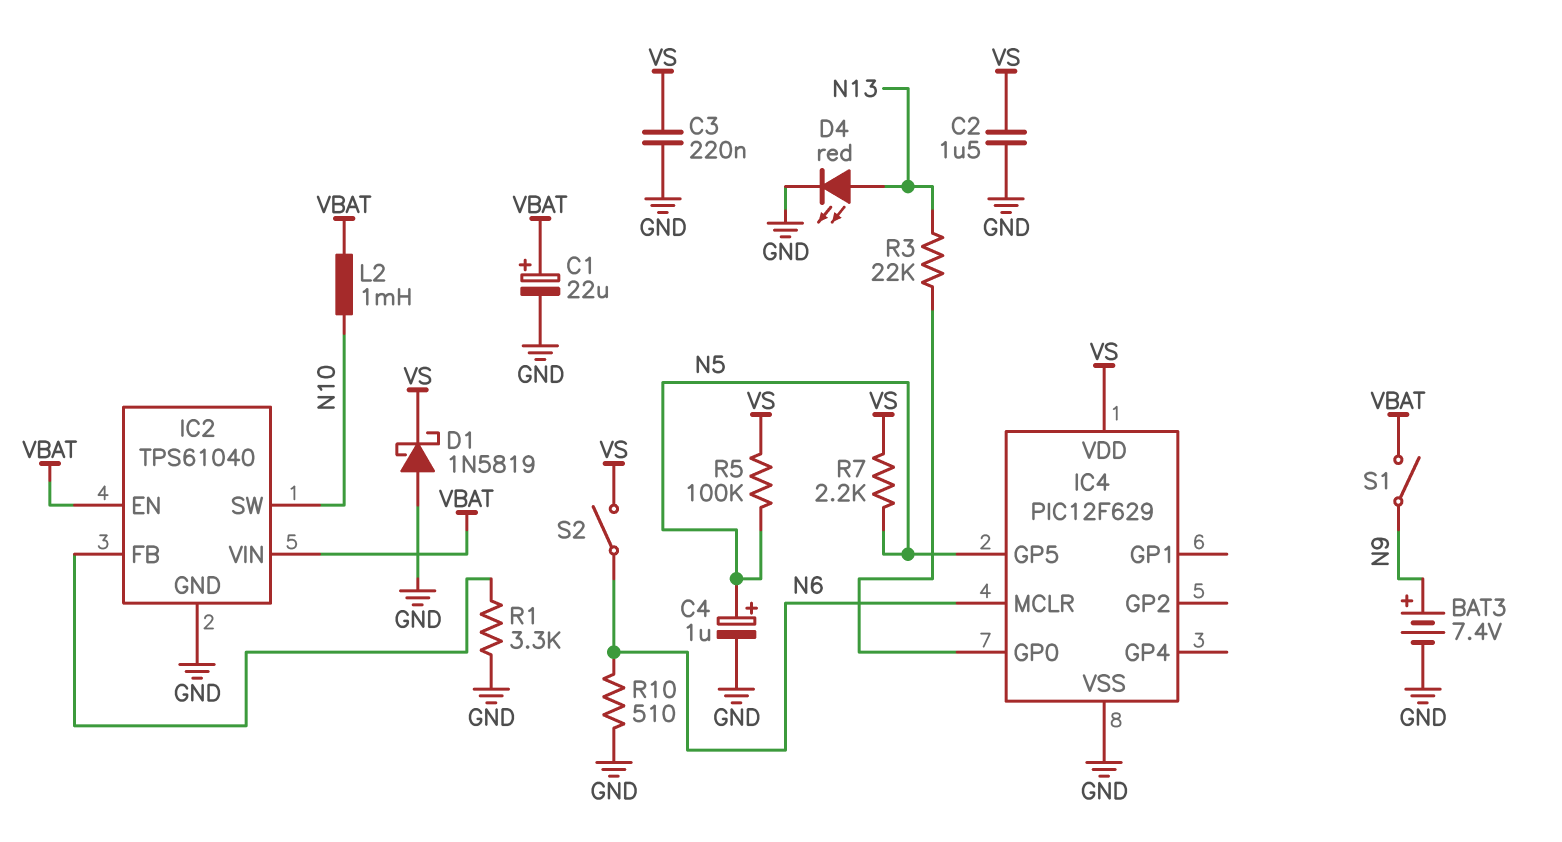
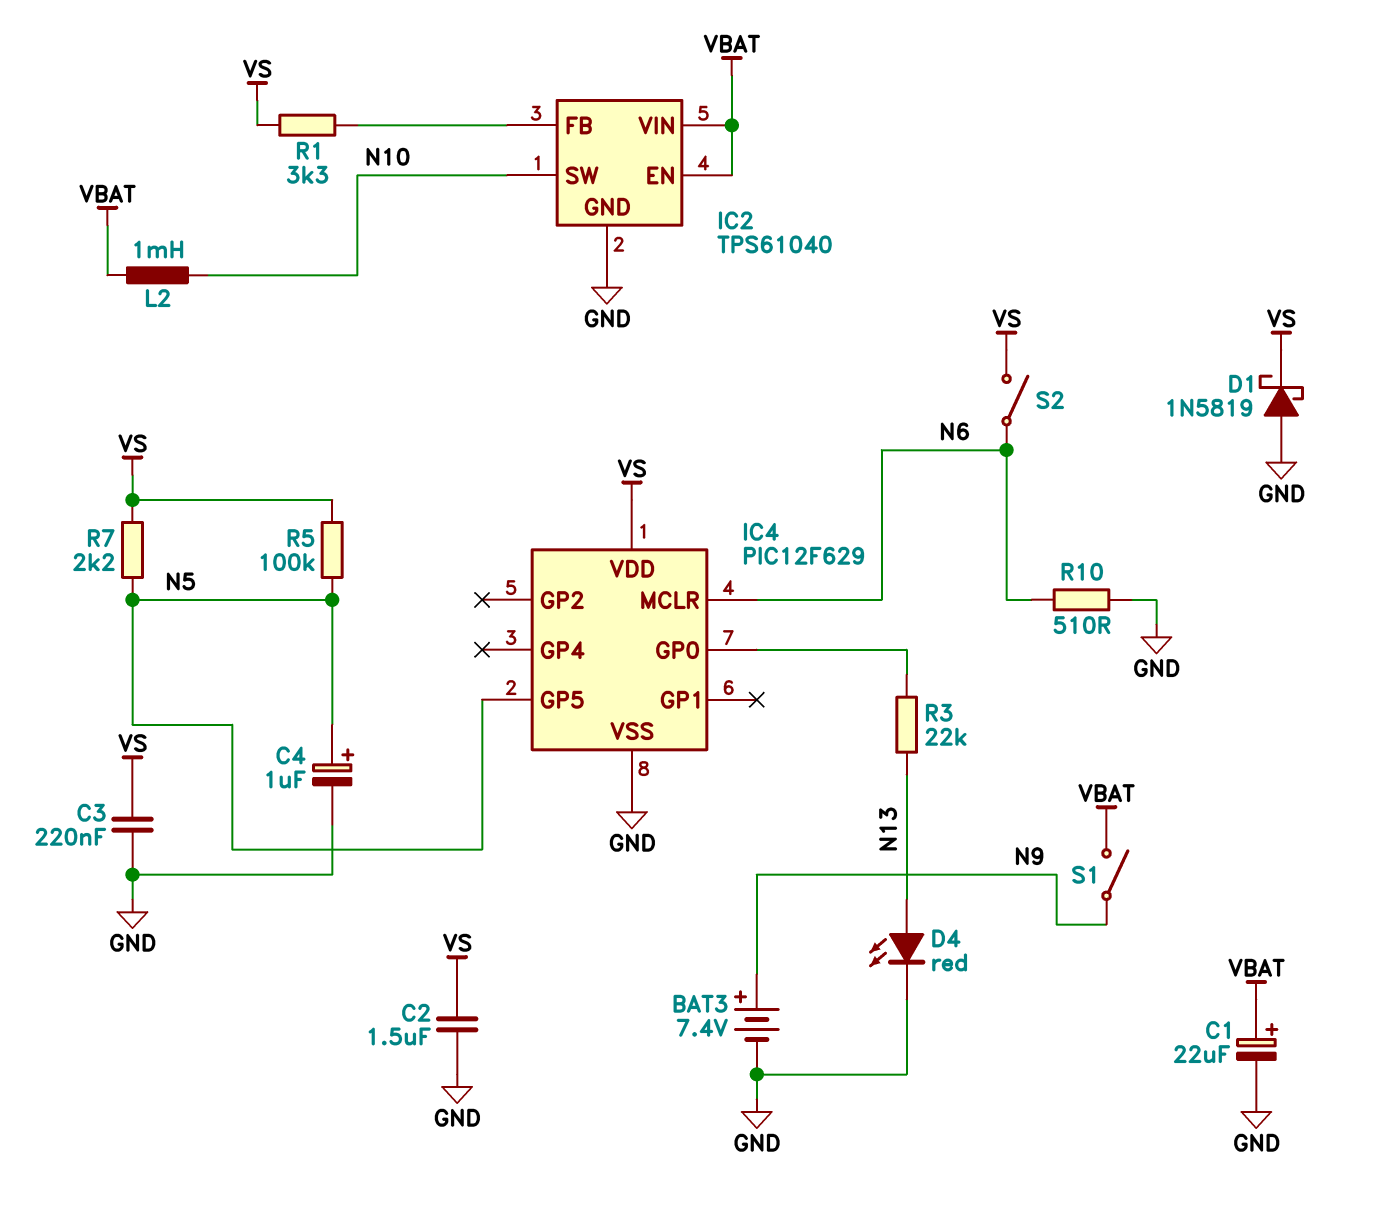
R1: 3.3k (GND, IC2/FB) -> 3.3k (IC2/FB, VS)

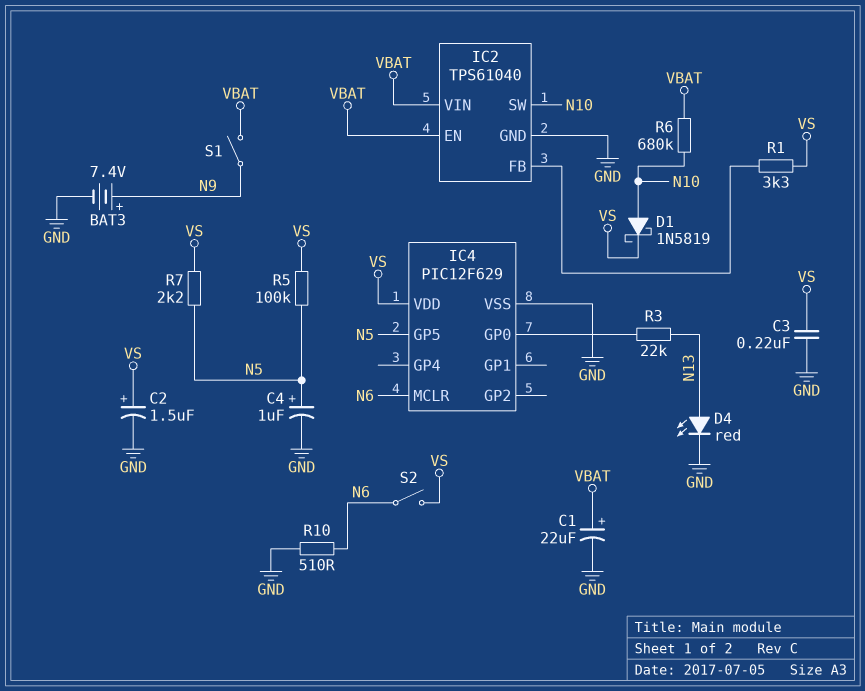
C2: 1.5uF (GND, VS) -> 1.5uF (plus VS, minus GND)
D1: schottky 1N5819 (A GND, K VS) -> schottky 1N5819 (A N10, K VS)
L2: 1mH (N10, VBAT) -> none
R6: none -> 680k (N10, VBAT)

